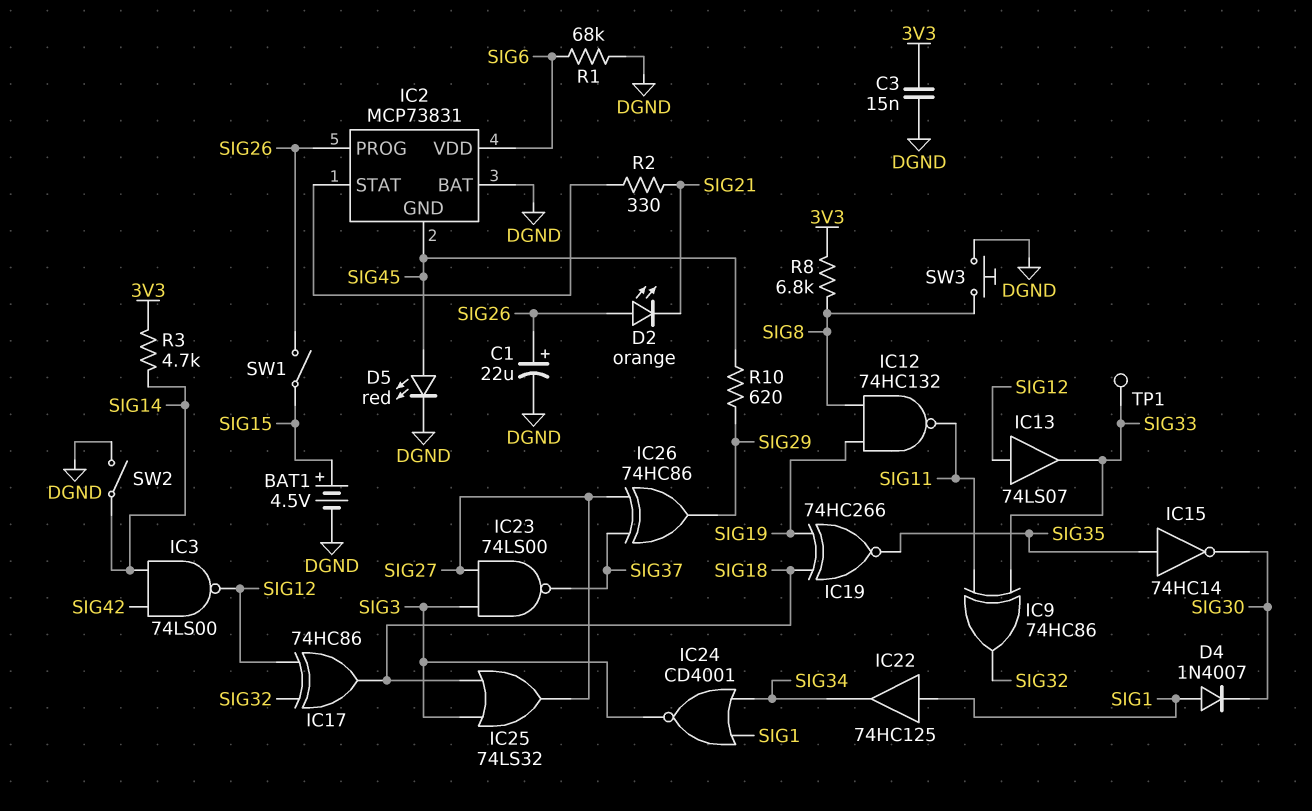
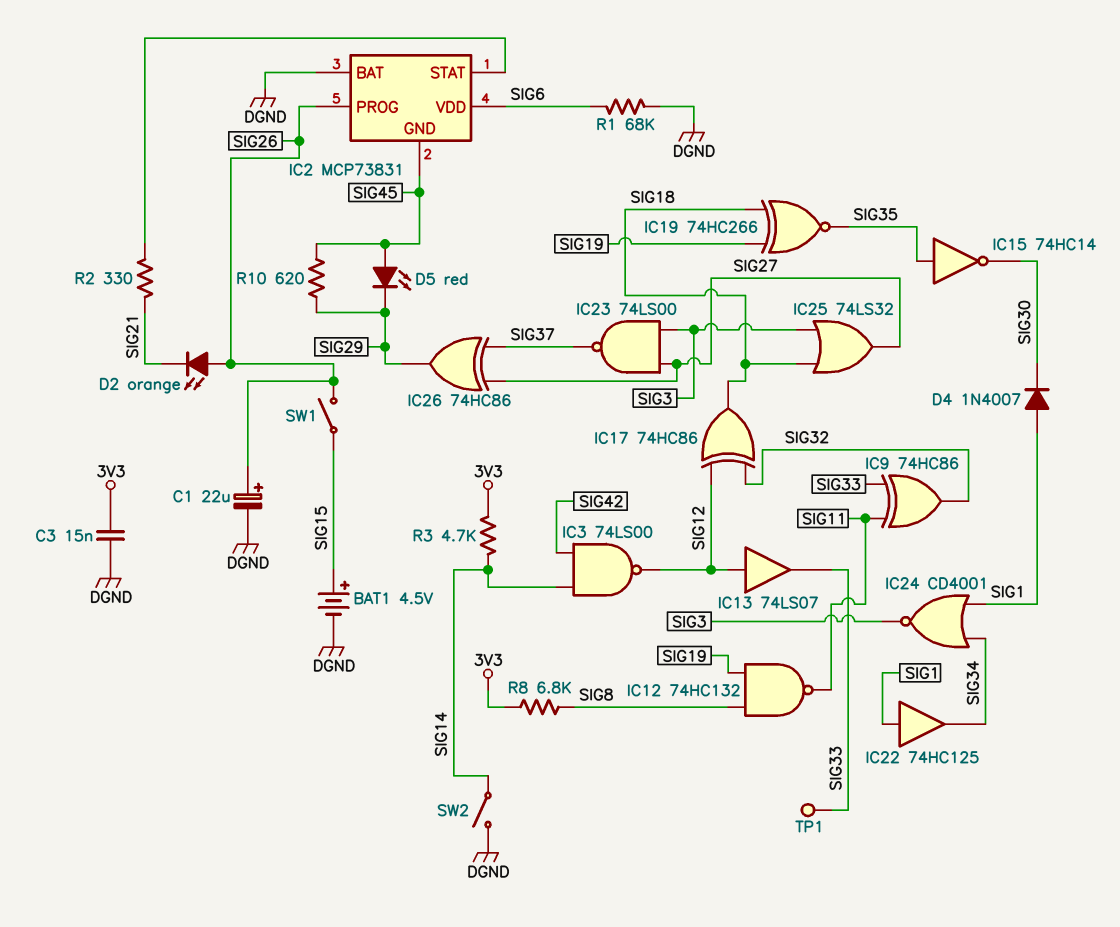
D5: LED red (A SIG45, K DGND) -> LED red (A SIG45, K SIG29)
SW3: button (DGND, SIG8) -> none

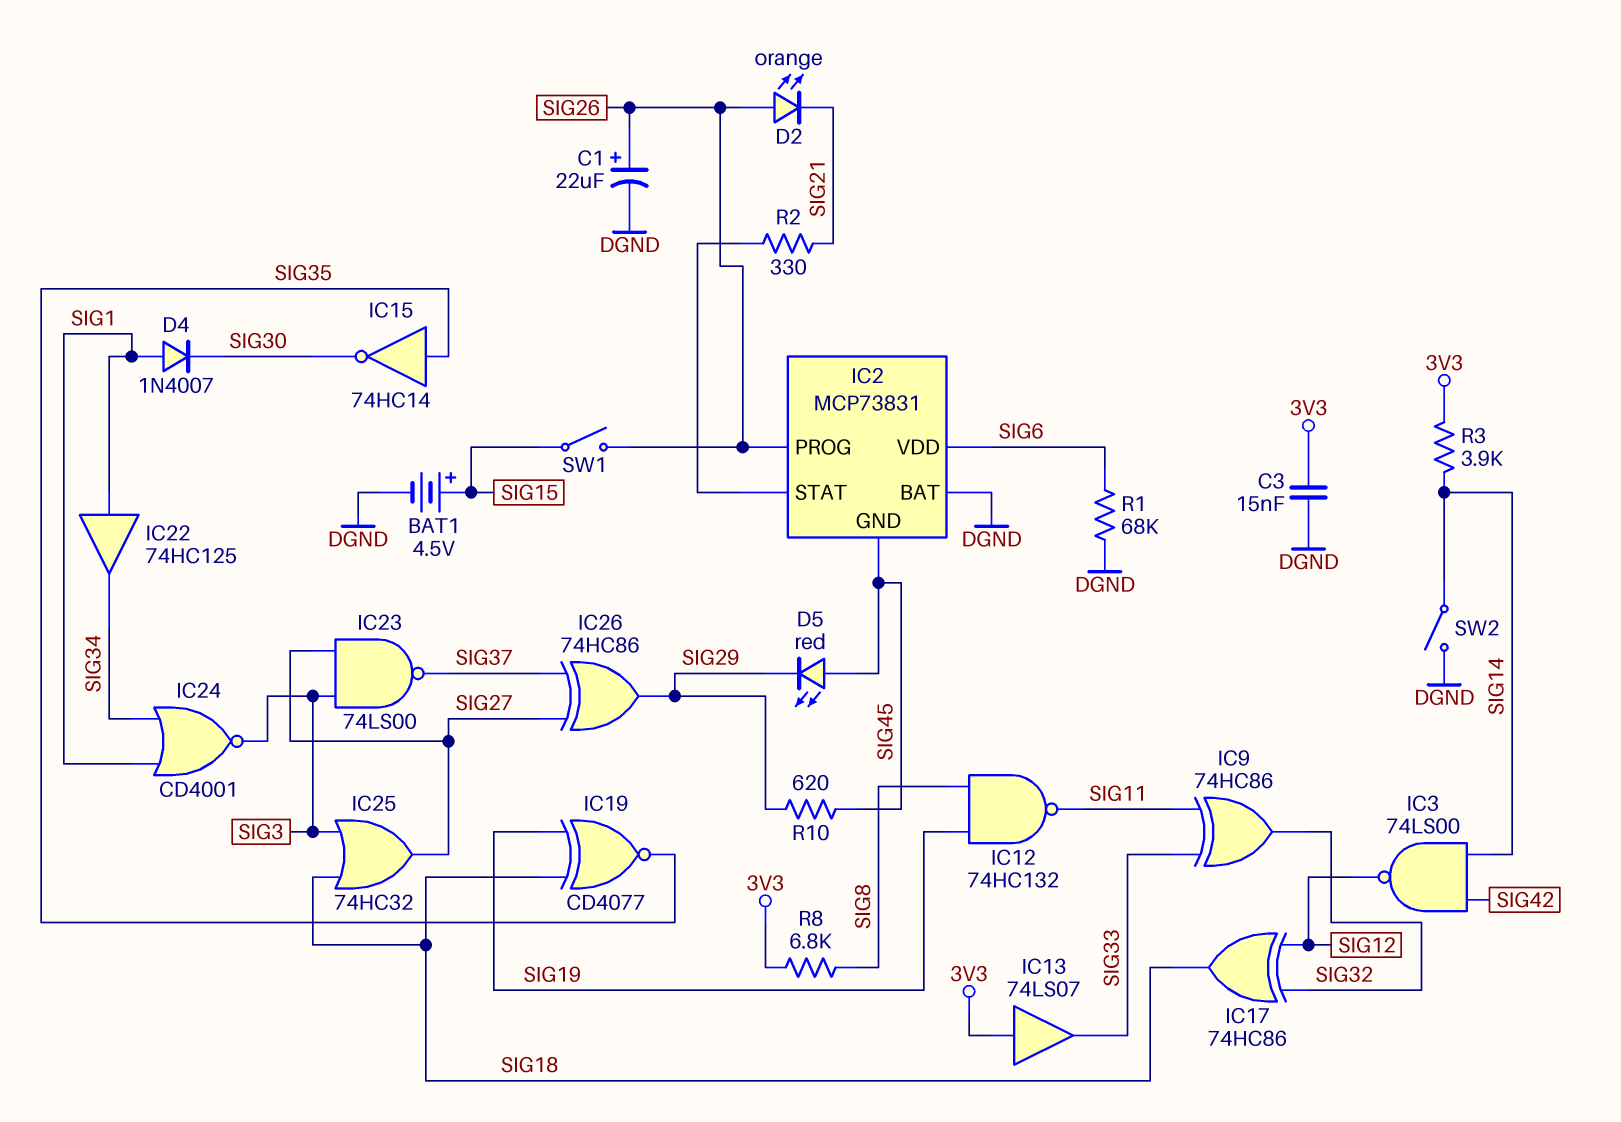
IC13: buffer 74LS07 (in SIG12, out SIG33) -> buffer 74LS07 (in 3V3, out SIG33)
IC19: XNOR 74HC266 (in SIG18, in SIG19, out SIG35) -> XNOR CD4077 (in SIG18, in SIG19, out SIG35)
IC25: OR 74LS32 (in SIG3, in SIG18, out SIG27) -> OR 74HC32 (in SIG3, in SIG18, out SIG27)
R3: 4.7k (3V3, SIG14) -> 3.9k (3V3, SIG14)
TP1: test point (SIG33) -> none

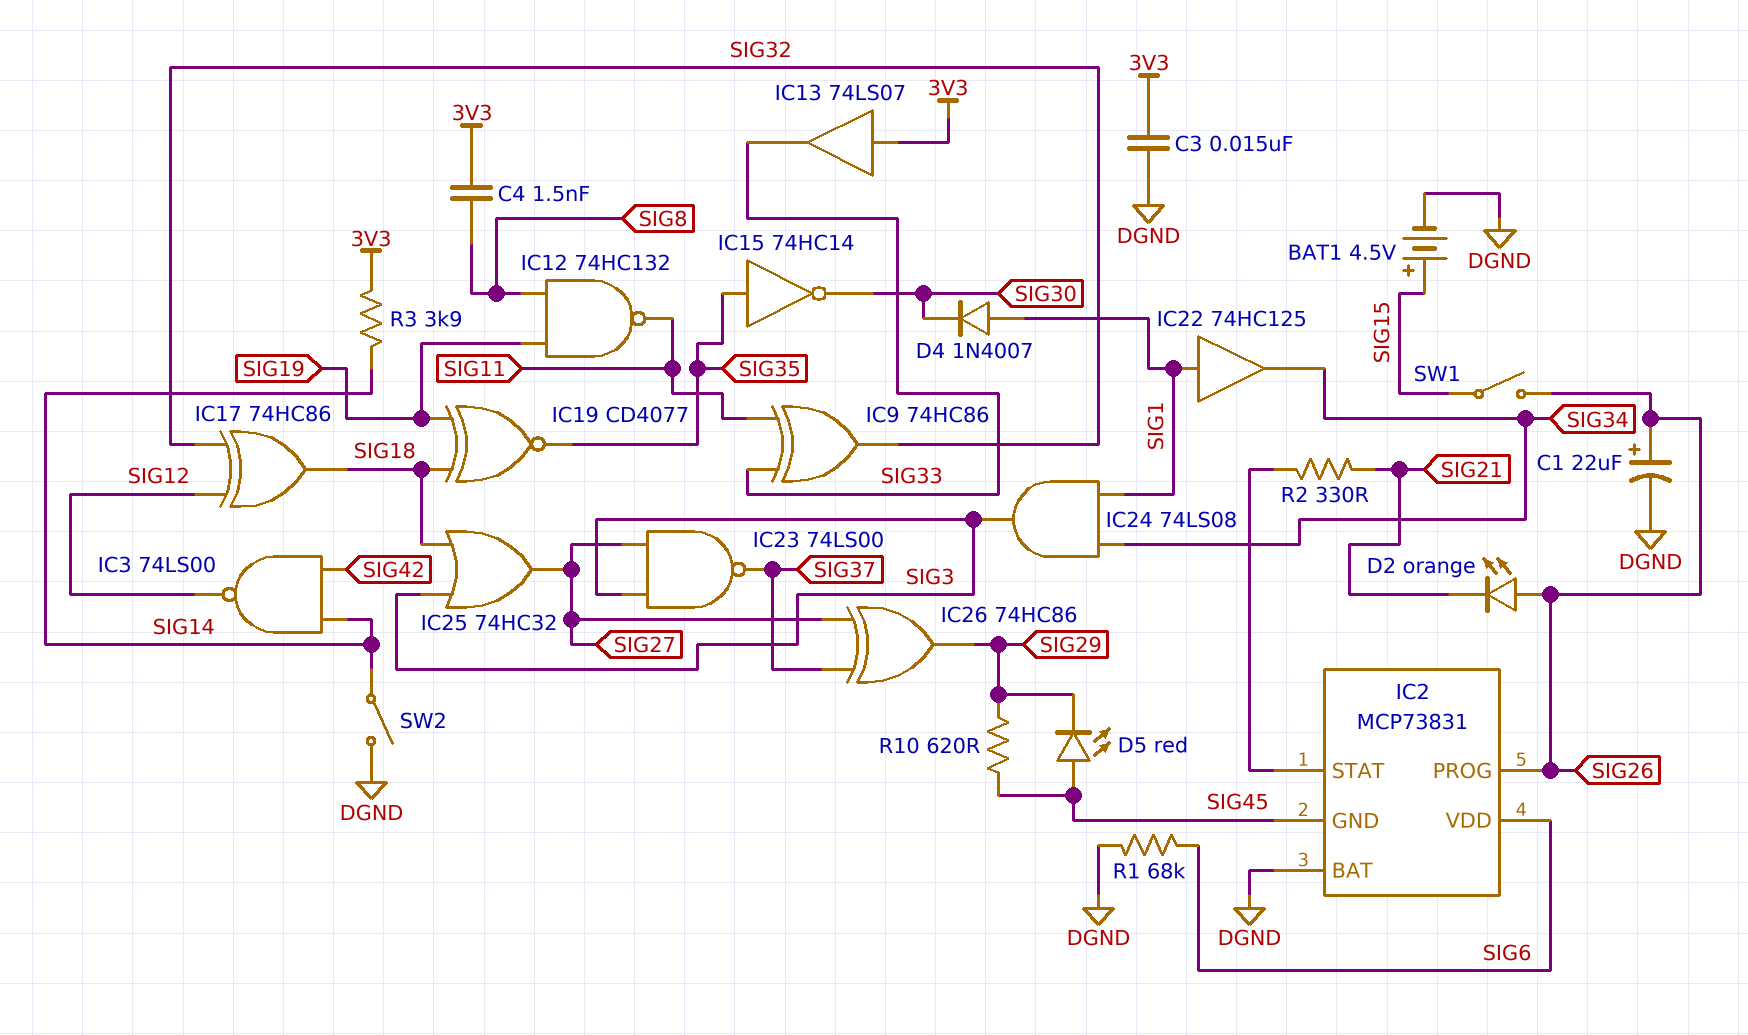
C4: none -> 1.5nF (3V3, SIG8)
IC24: NOR CD4001 (in SIG1, in SIG34, out SIG3) -> AND 74LS08 (in SIG1, in SIG34, out SIG3)
R8: 6.8k (3V3, SIG8) -> none

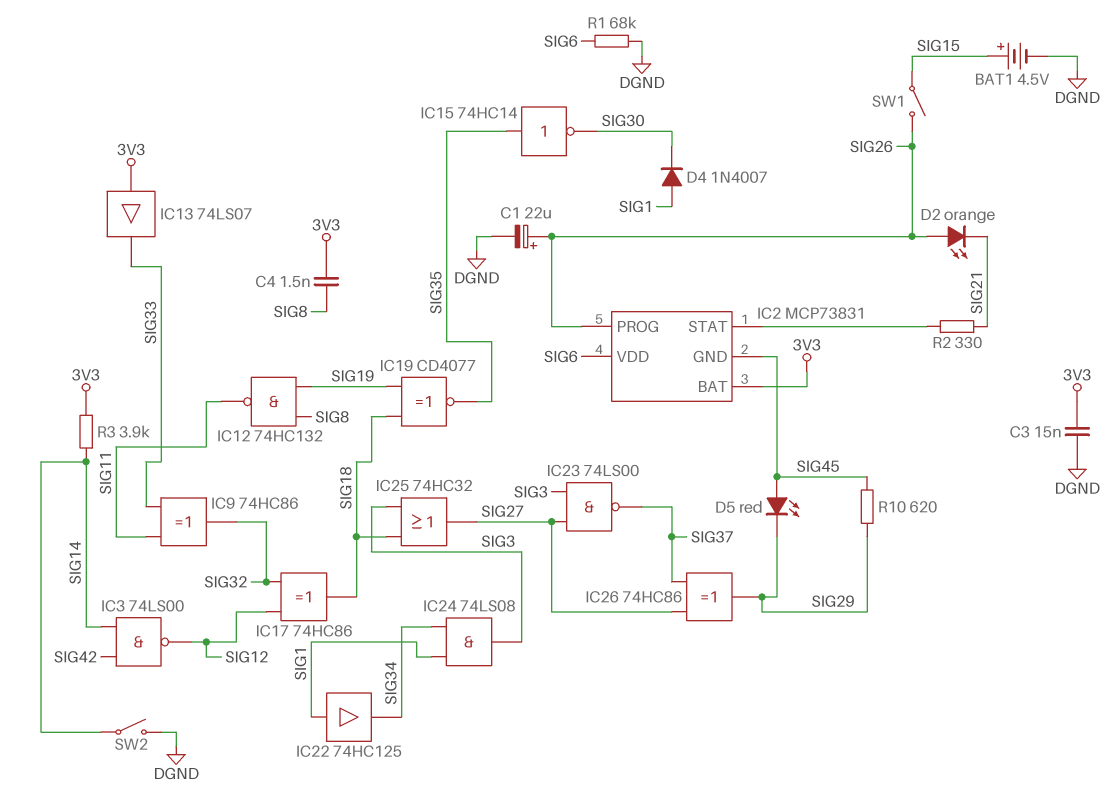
IC2 pin BAT: DGND -> 3V3

